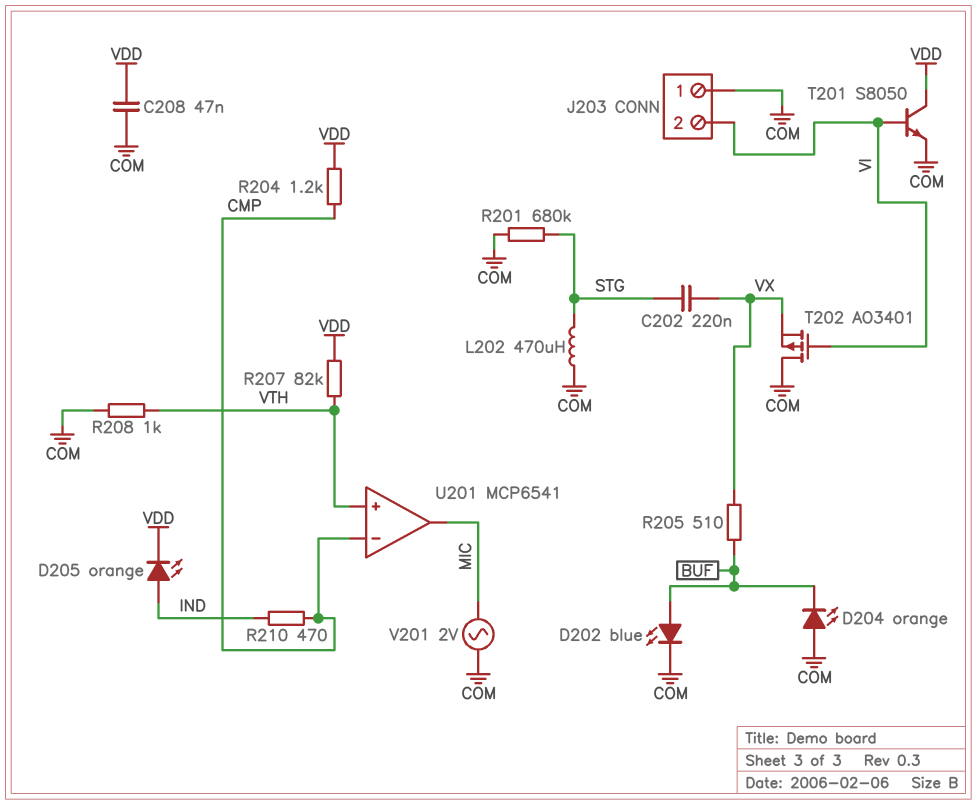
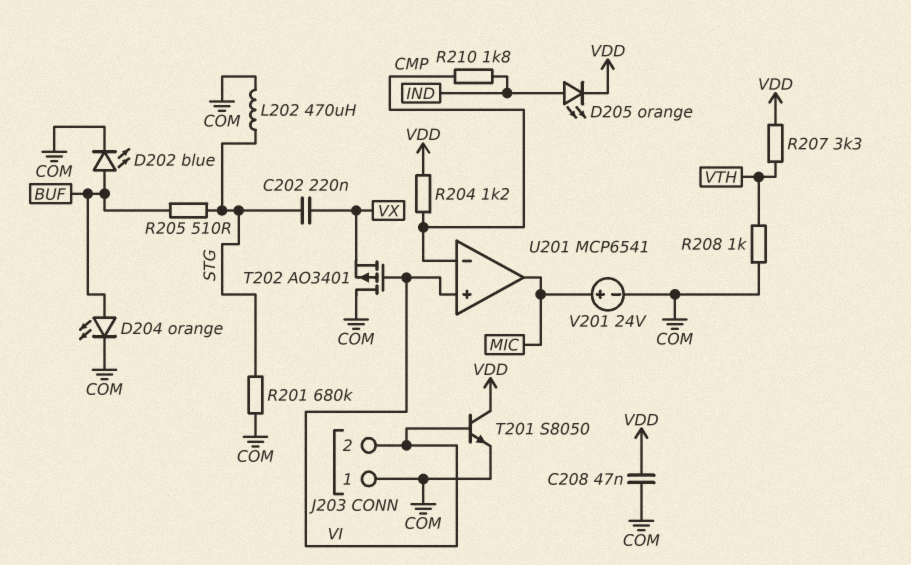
D204: LED orange (A COM, K BUF) -> LED orange (A BUF, K COM)
R205: 510 (BUF, VX) -> 510 (BUF, STG)
R207: 82k (VDD, VTH) -> 3.3k (VDD, VTH)
R210: 470 (CMP, IND) -> 1.8k (CMP, IND)
U201 pin in+: VTH -> VI
V201: AC 2V (COM, MIC) -> 24V (plus MIC, minus COM)

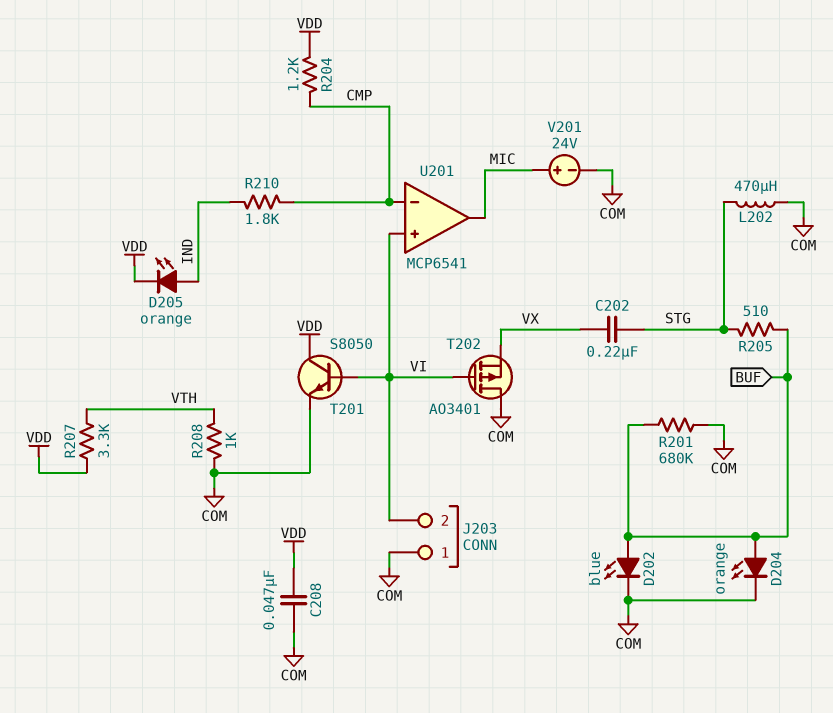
R201: 680k (COM, STG) -> 680k (BUF, COM)

